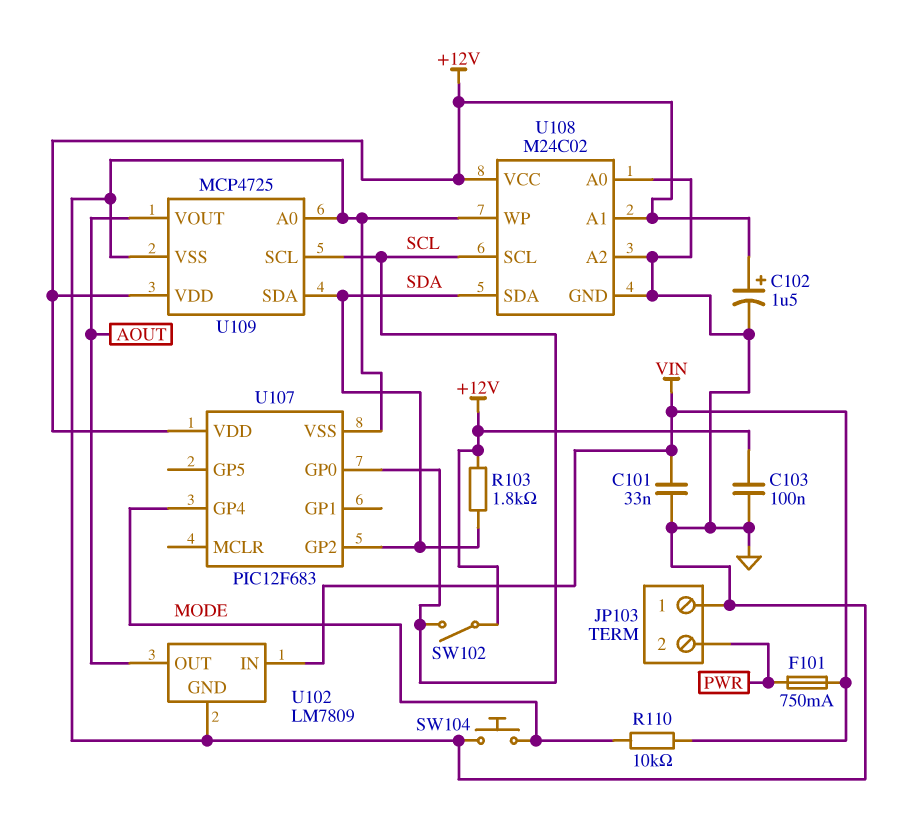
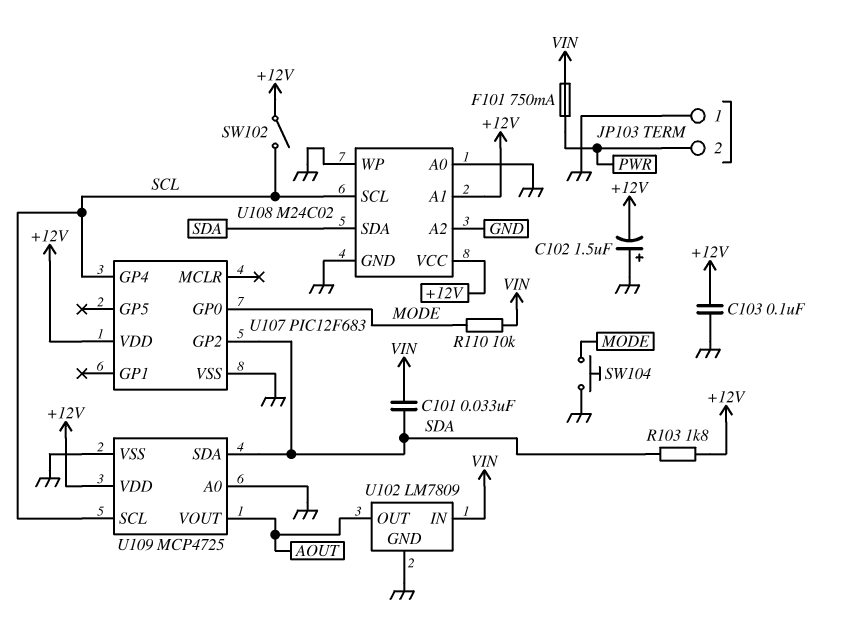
C101: 33nF (GND, VIN) -> 33nF (SDA, VIN)
C102: 1.5uF (plus +12V, minus GND) -> 1.5uF (plus GND, minus +12V)
U107 pin GP0: SCL -> MODE
U107 pin GP4: MODE -> SCL

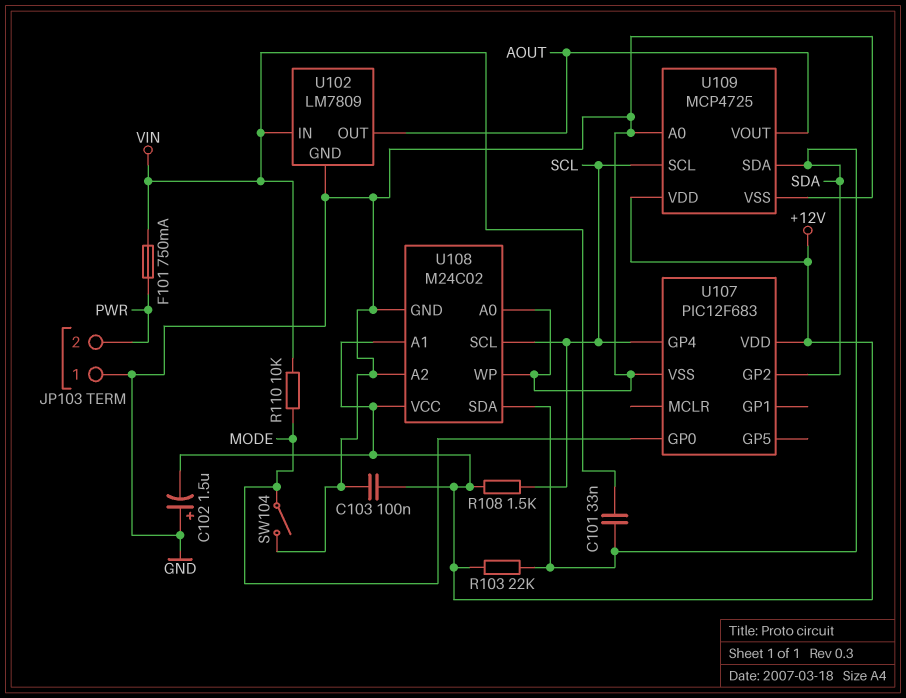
R103: 1.8k (+12V, SDA) -> 22k (+12V, SDA)
R108: none -> 1.5k (+12V, SCL)
SW102: switch (+12V, SCL) -> none
SW104: button (GND, MODE) -> switch (GND, MODE)

